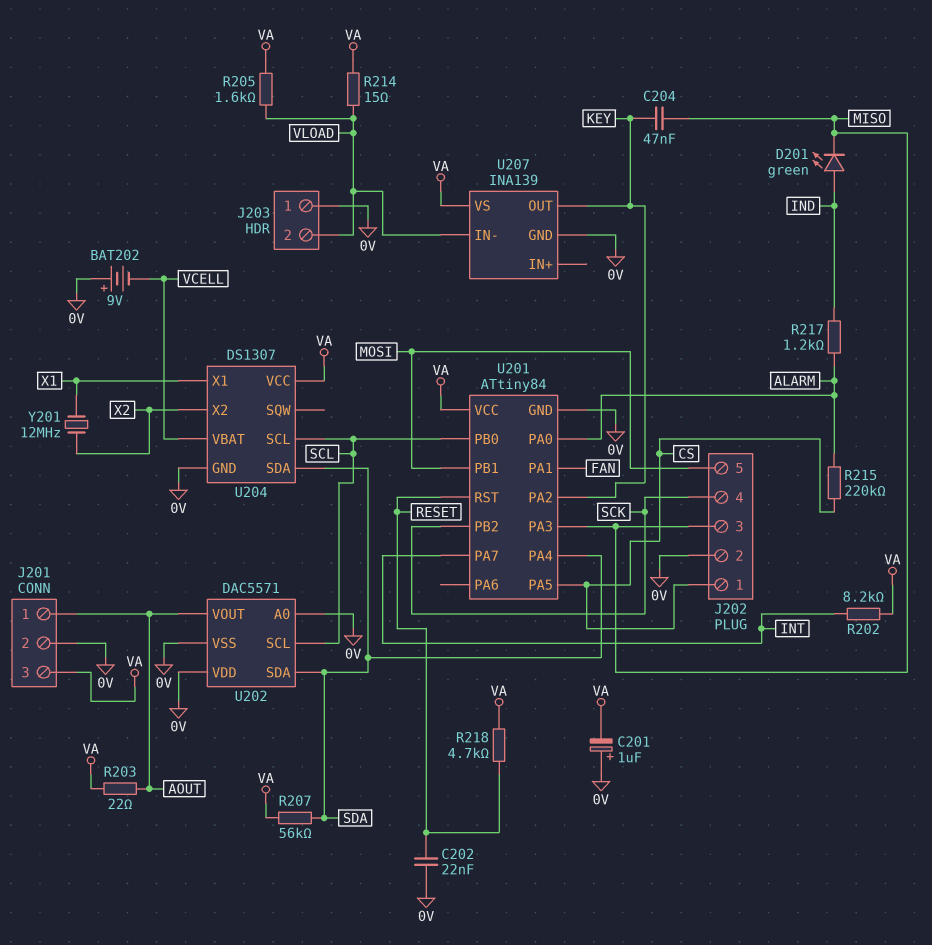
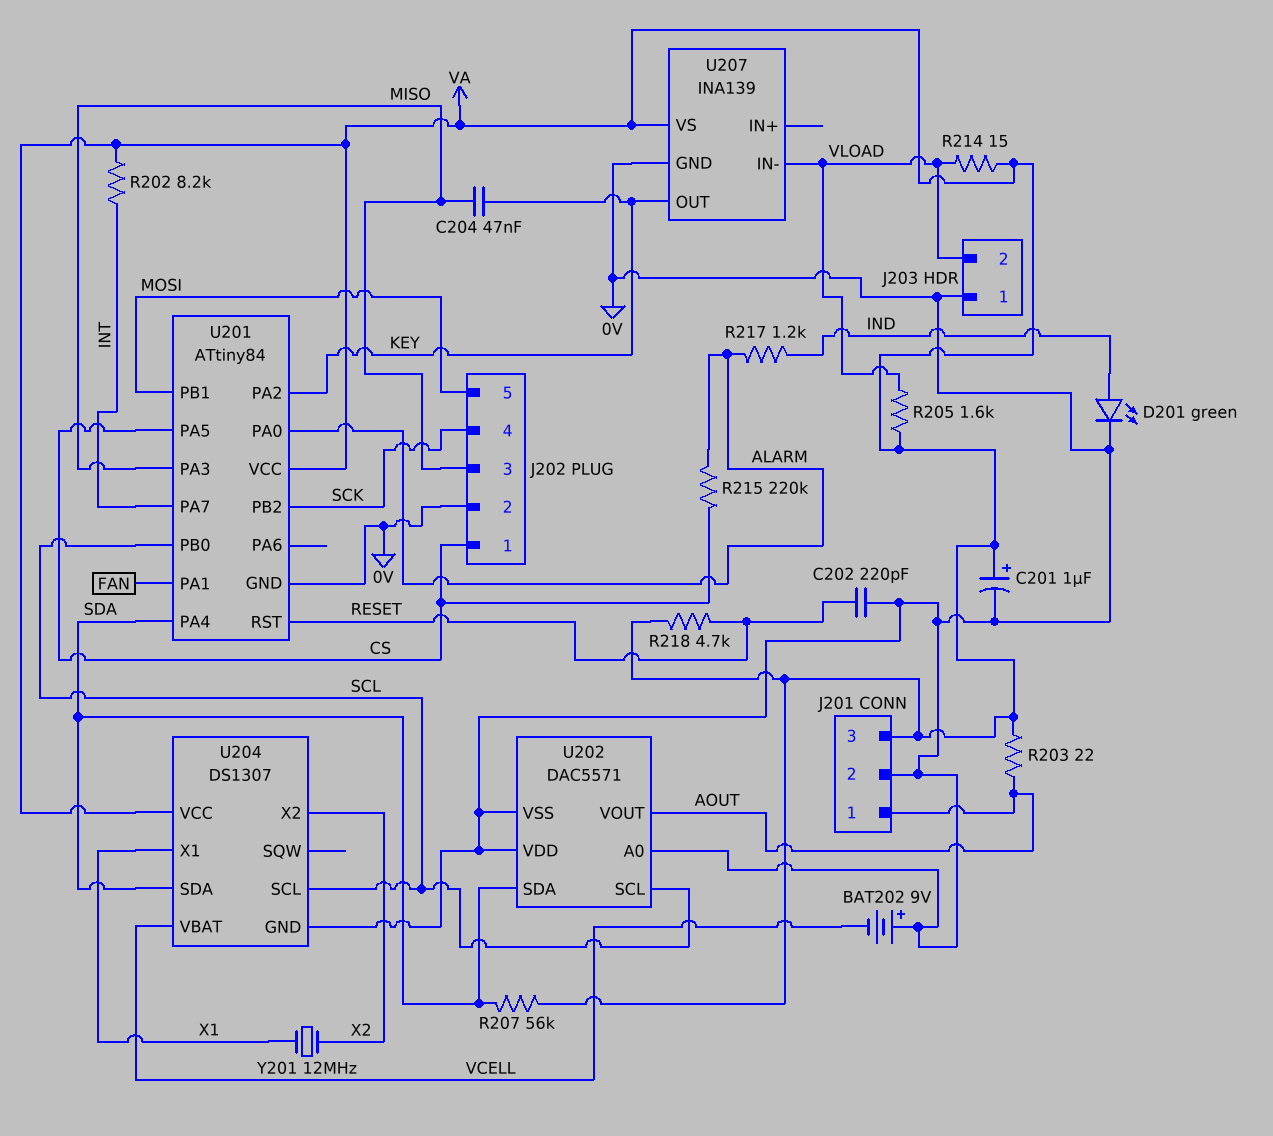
C201: 1uF (plus 0V, minus VA) -> 1uF (plus VA, minus 0V)
C202: 22nF (0V, RESET) -> 220pF (0V, RESET)
D201: LED green (A IND, K MISO) -> LED green (A IND, K 0V)

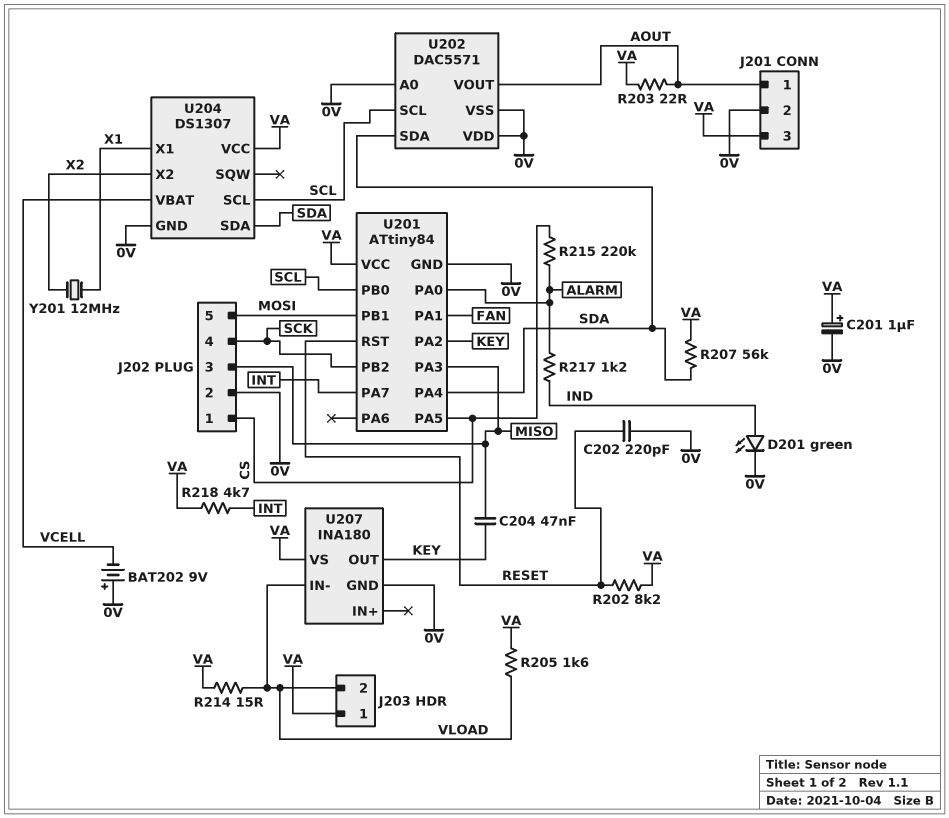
J203 pin 1: 0V -> VA
R202: 8.2k (INT, VA) -> 8.2k (RESET, VA)
R218: 4.7k (RESET, VA) -> 4.7k (INT, VA)
U207: INA139 -> INA180

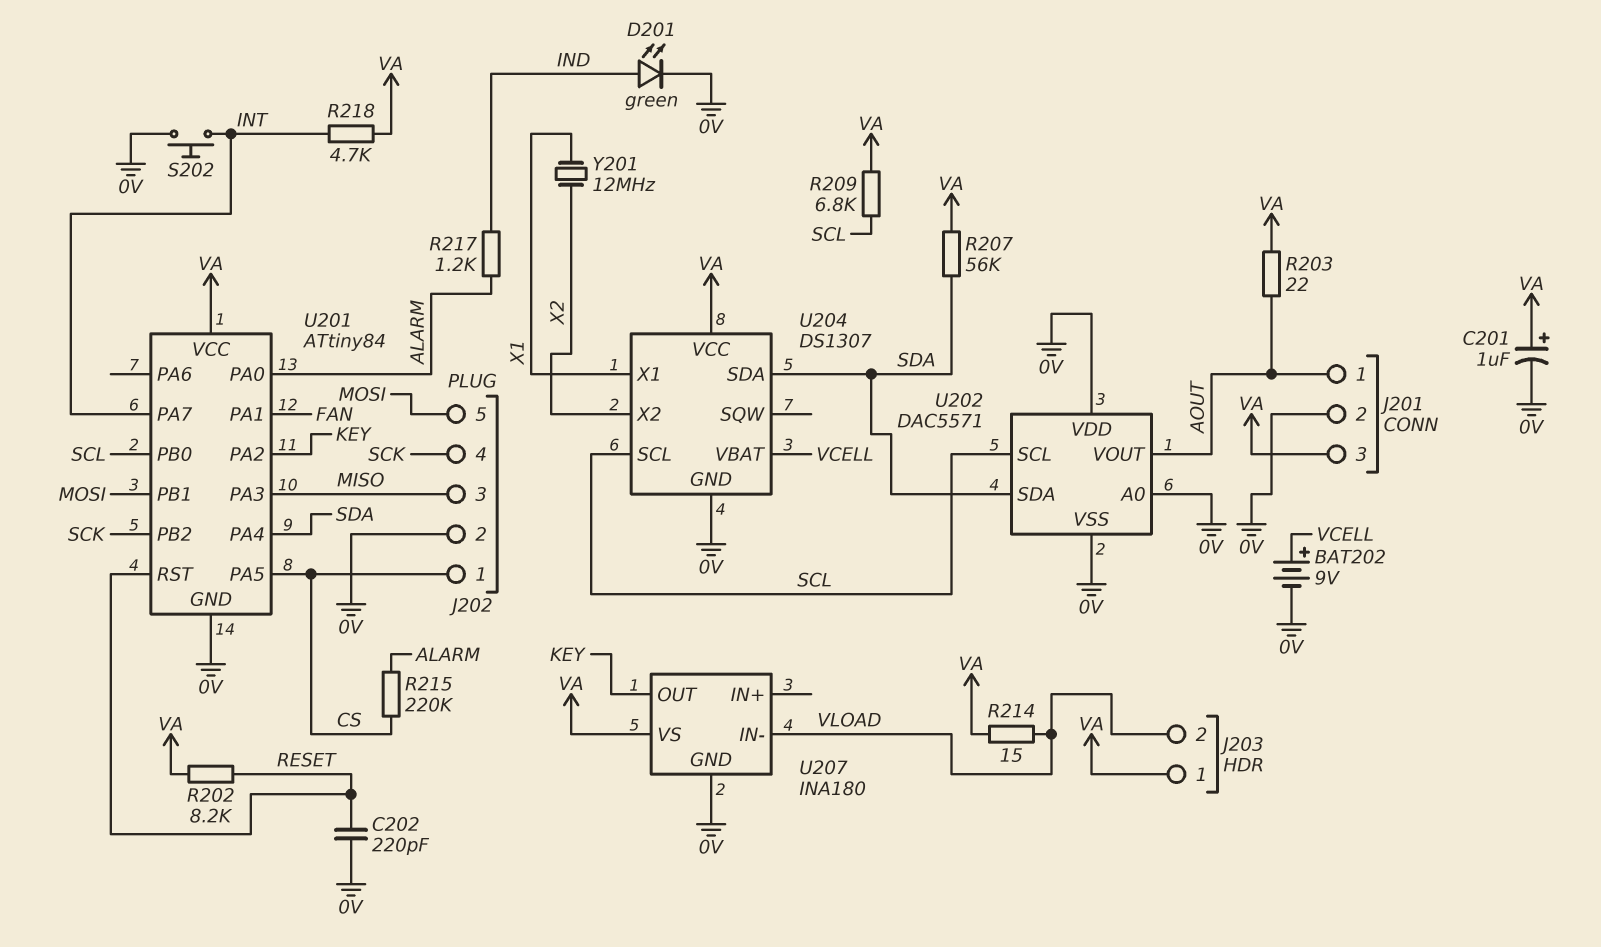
BAT202: 9V (plus 0V, minus VCELL) -> 9V (plus VCELL, minus 0V)
C204: 47nF (KEY, MISO) -> none
R205: 1.6k (VA, VLOAD) -> none
R209: none -> 6.8k (SCL, VA)
S202: none -> button (0V, INT)

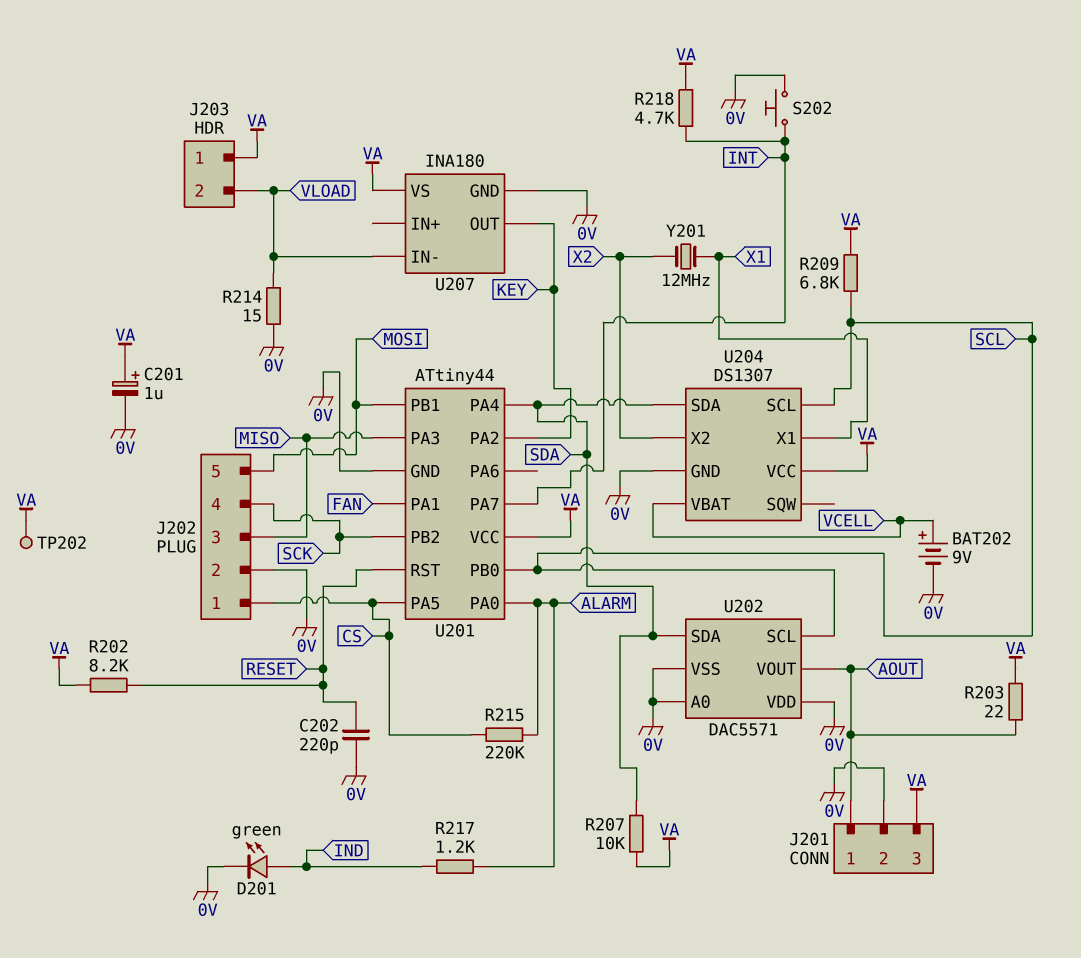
R207: 56k (SDA, VA) -> 10k (SDA, VA)
R214: 15 (VA, VLOAD) -> 15 (0V, VLOAD)
TP202: none -> test point (VA)
U201: ATtiny84 -> ATtiny44

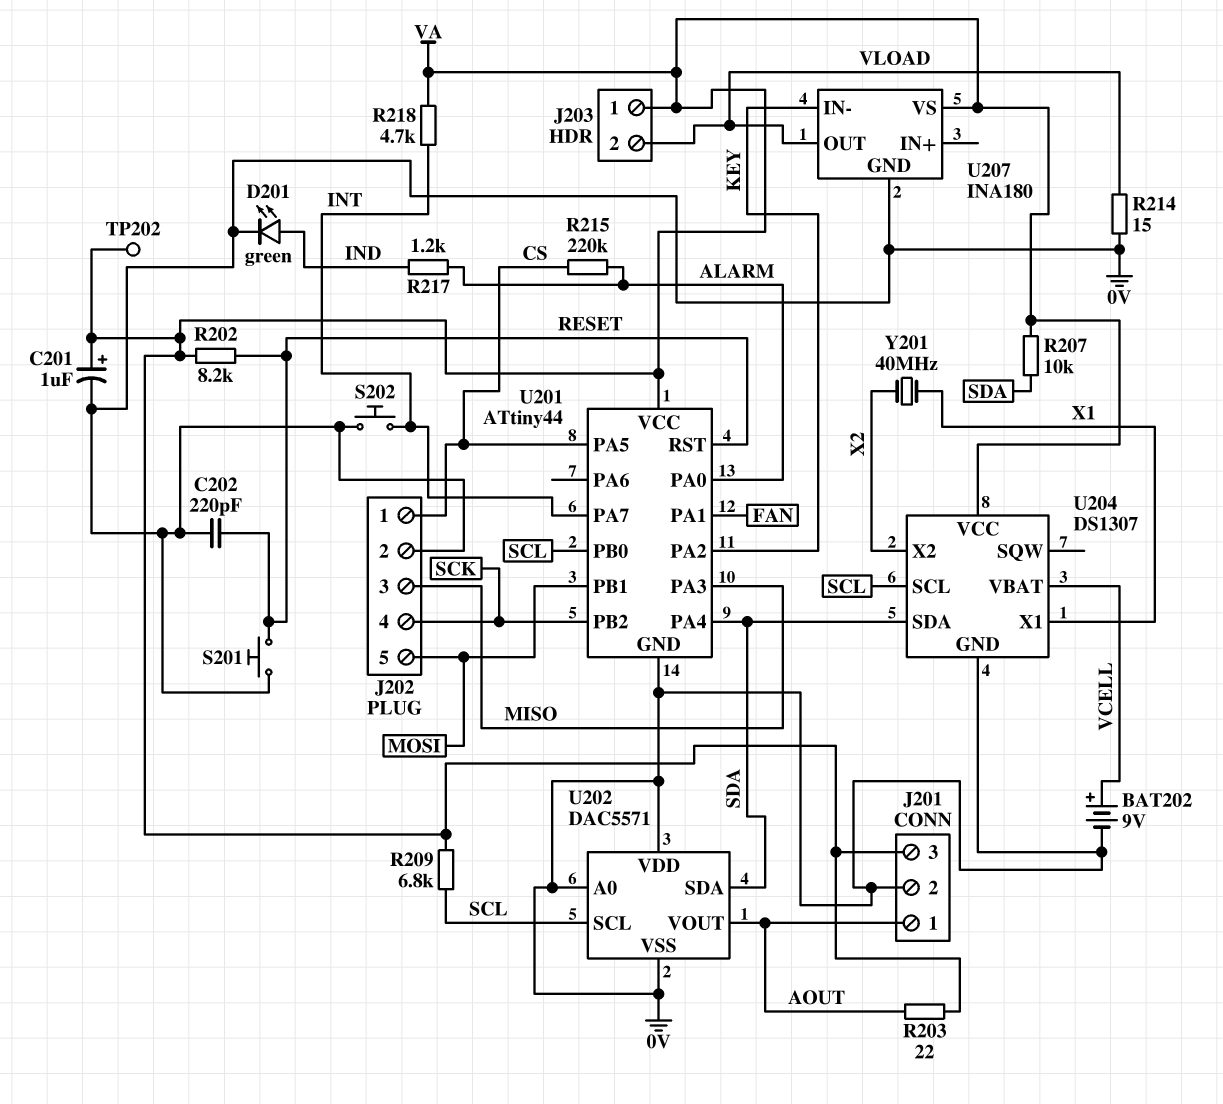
S201: none -> button (0V, RESET)
U207 pin IN-: VLOAD -> KEY
U207 pin OUT: KEY -> VLOAD
Y201: 12MHz (X1, X2) -> 40MHz (X1, X2)

